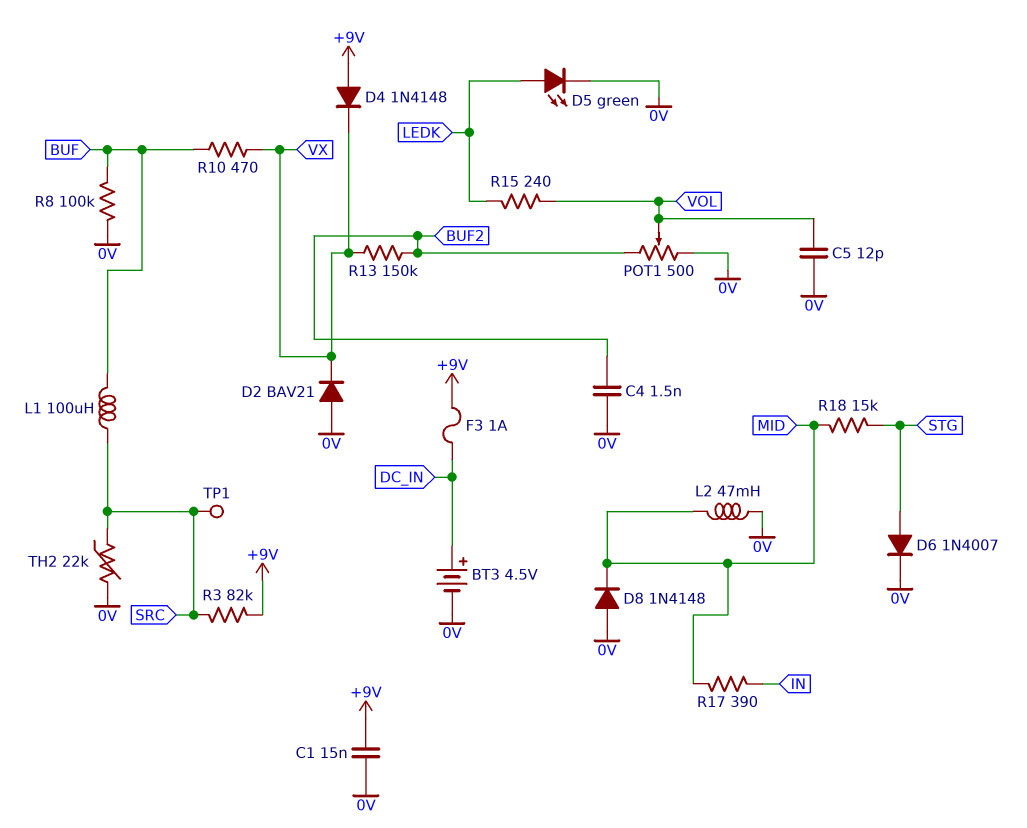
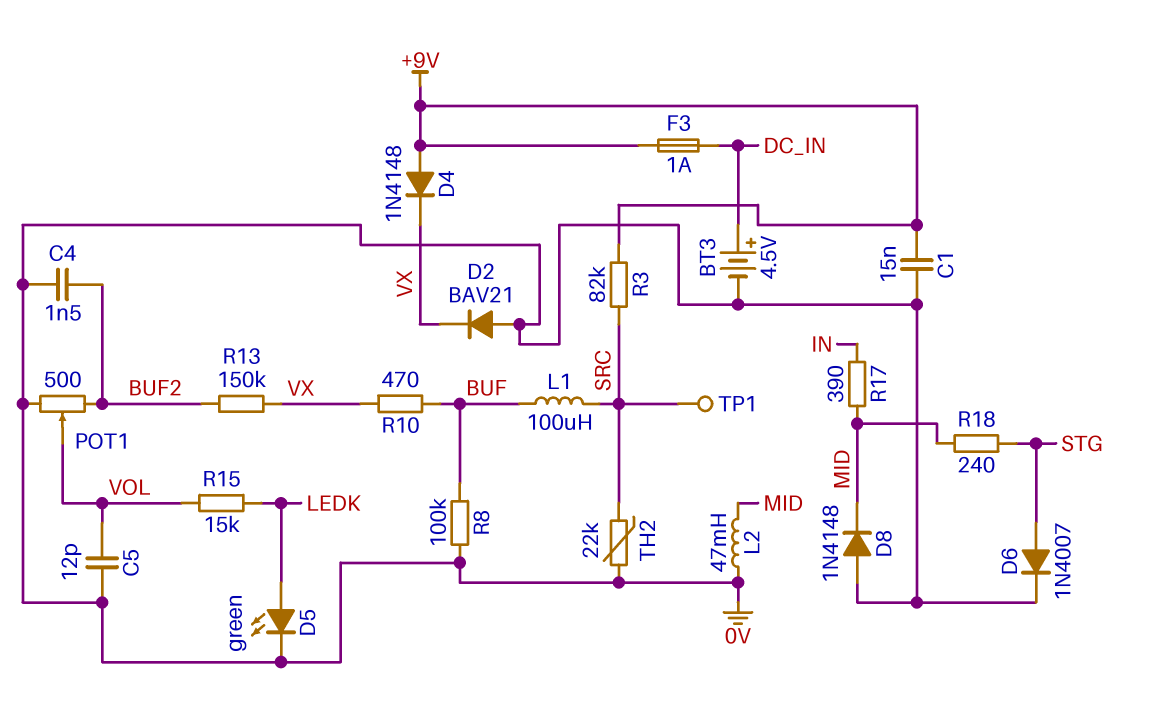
R15: 240 (LEDK, VOL) -> 15k (LEDK, VOL)
R18: 15k (MID, STG) -> 240 (MID, STG)

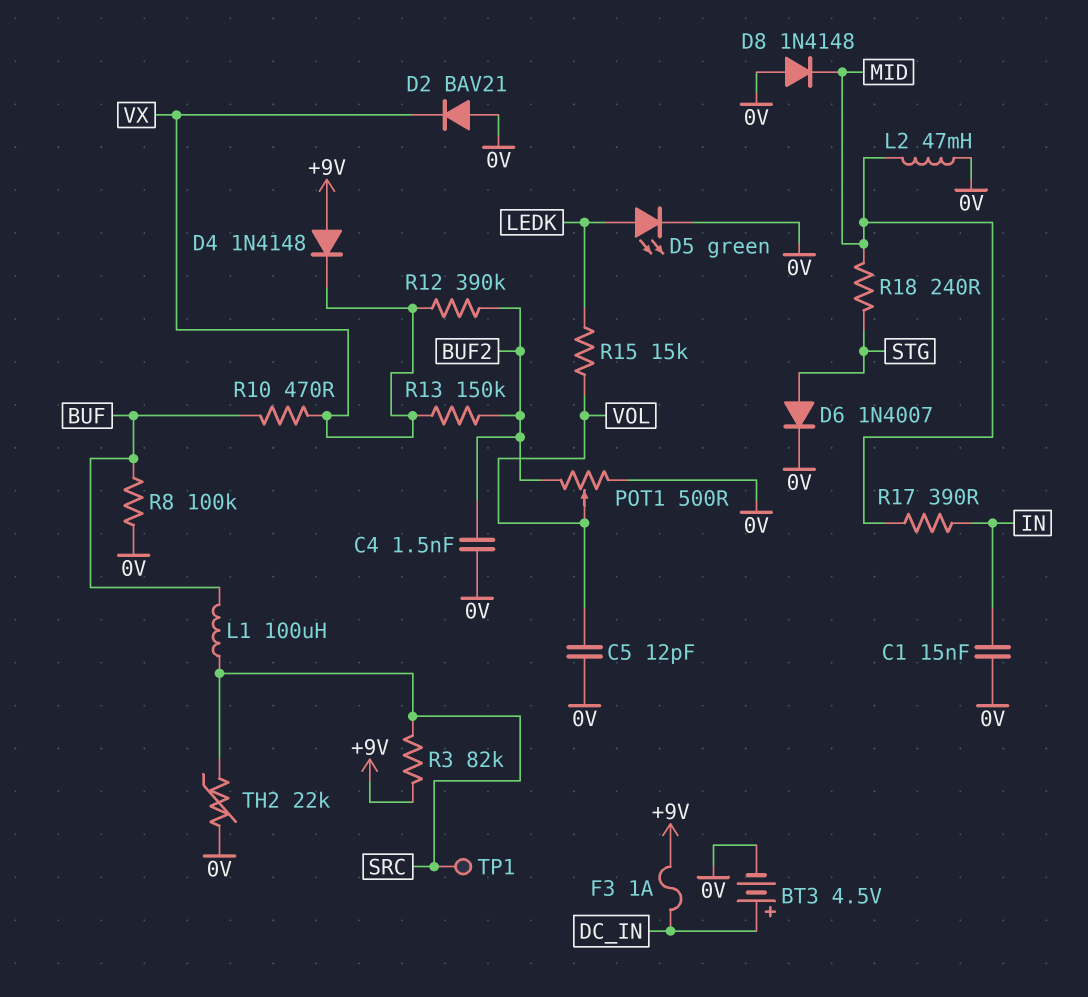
C1: 15nF (+9V, 0V) -> 15nF (0V, IN)
R12: none -> 390k (BUF2, VX)

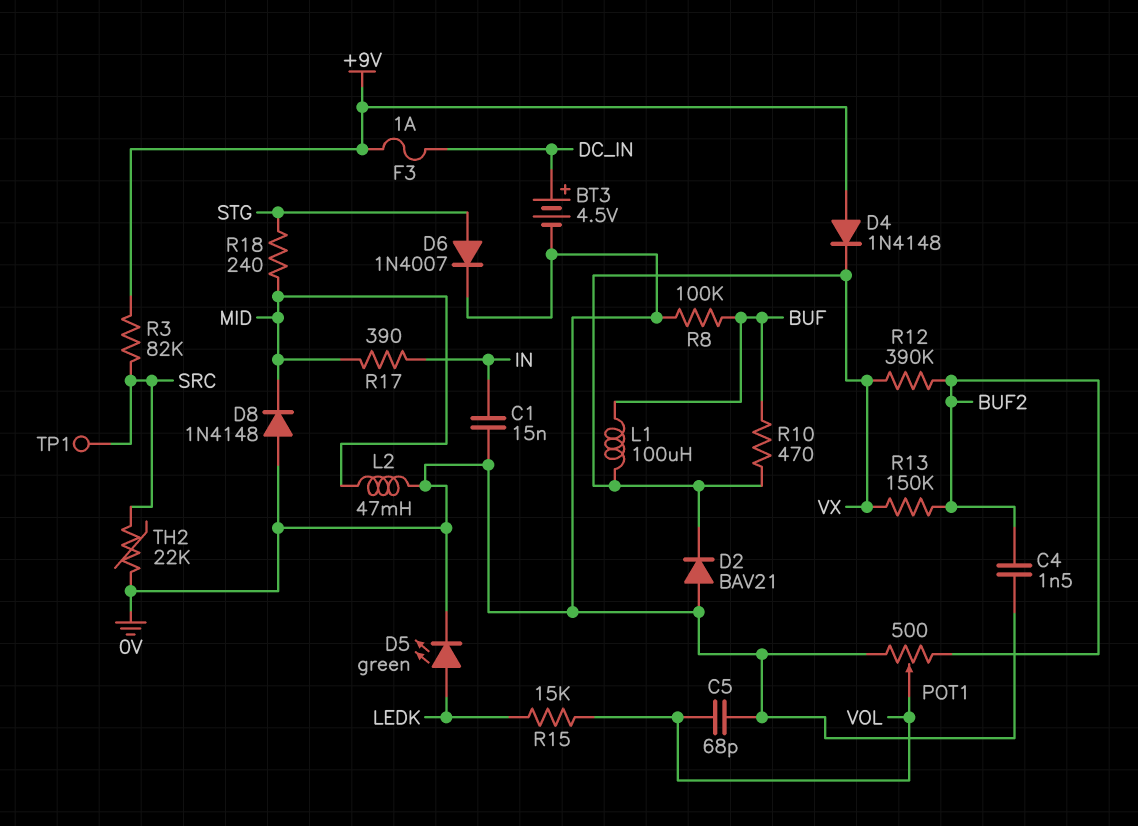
C5: 12pF (0V, VOL) -> 68pF (0V, VOL)
L1: 100uH (BUF, SRC) -> 100uH (BUF, VX)

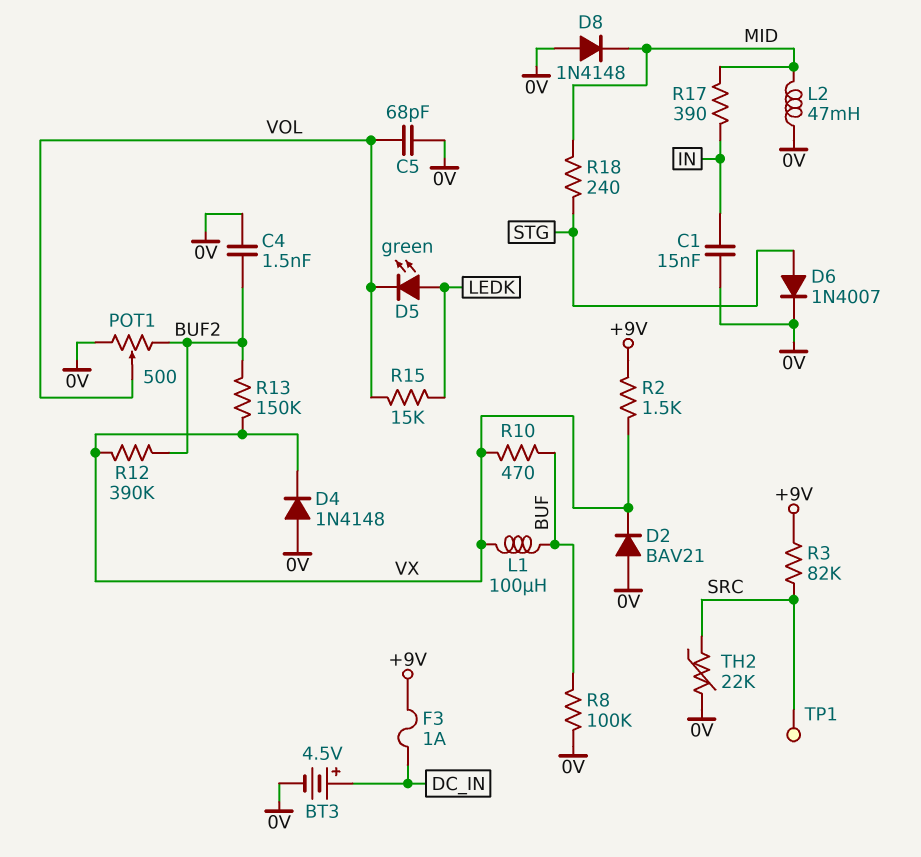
D4: diode 1N4148 (A +9V, K VX) -> diode 1N4148 (A 0V, K VX)
D5: LED green (A LEDK, K 0V) -> LED green (A LEDK, K VOL)
R2: none -> 1.5k (+9V, VX)

